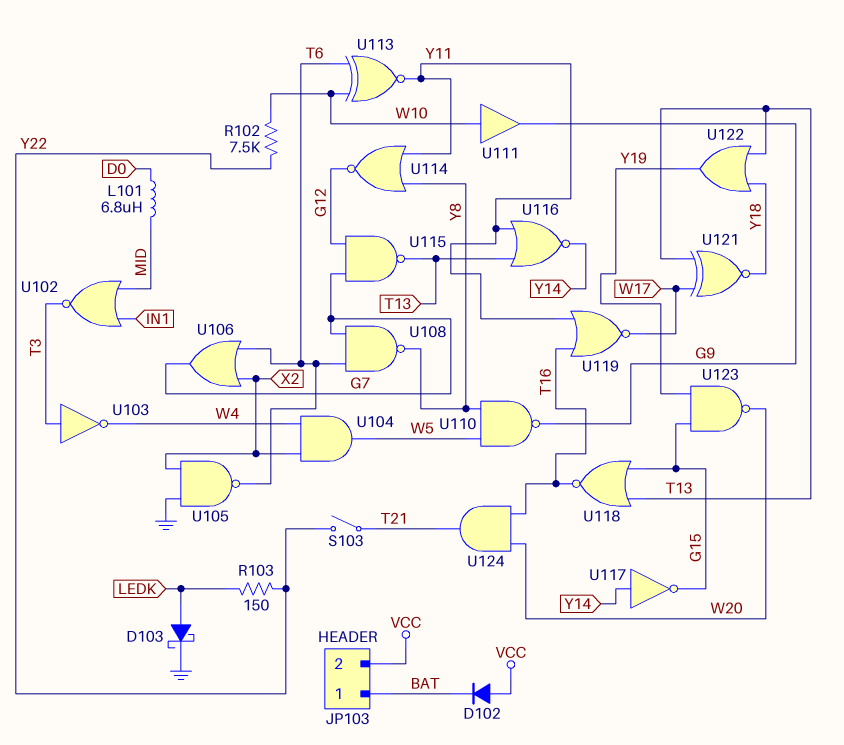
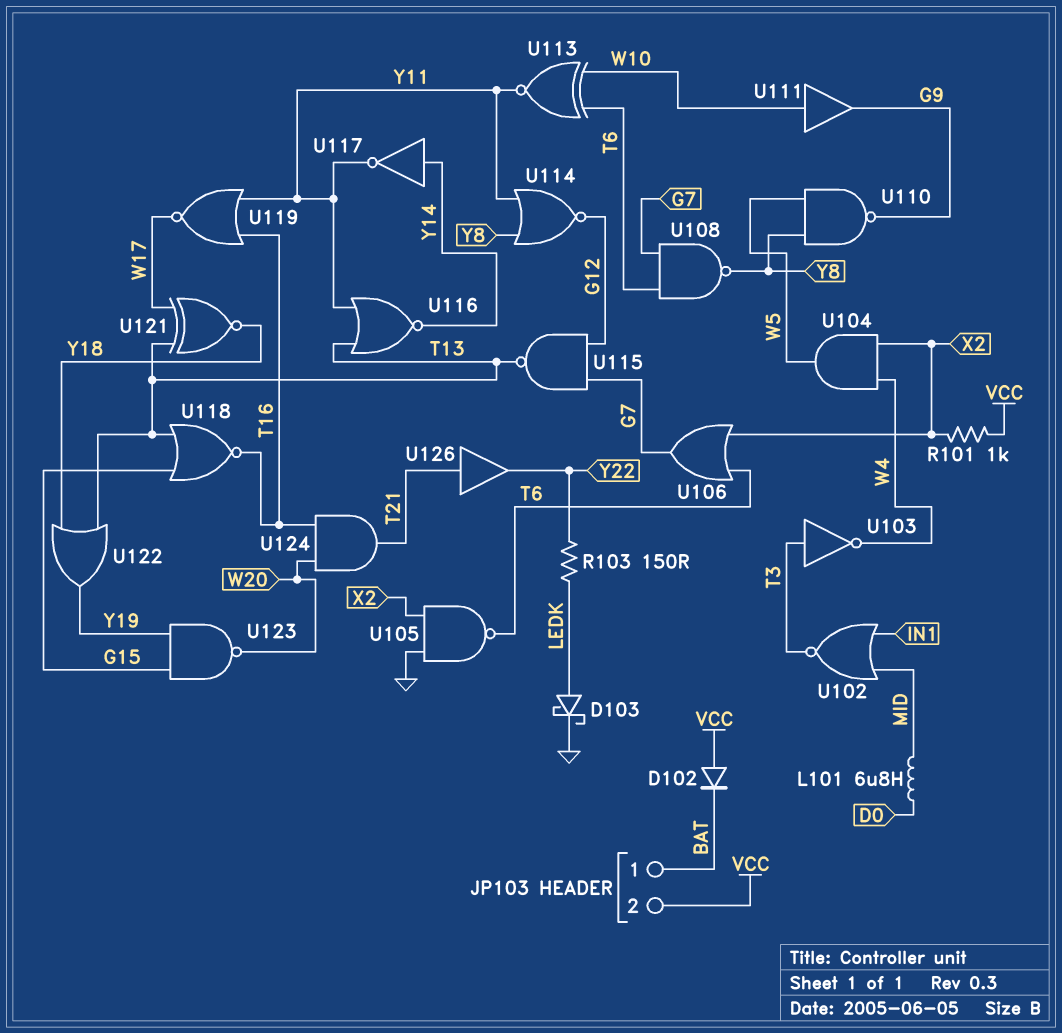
R101: none -> 1k (VCC, X2)
R102: 7.5k (W10, Y22) -> none
S103: switch (T21, Y22) -> none
U117: NOT (in Y14, out G15) -> NOT (in Y14, out Y11)
U126: none -> buffer (in T21, out Y22)

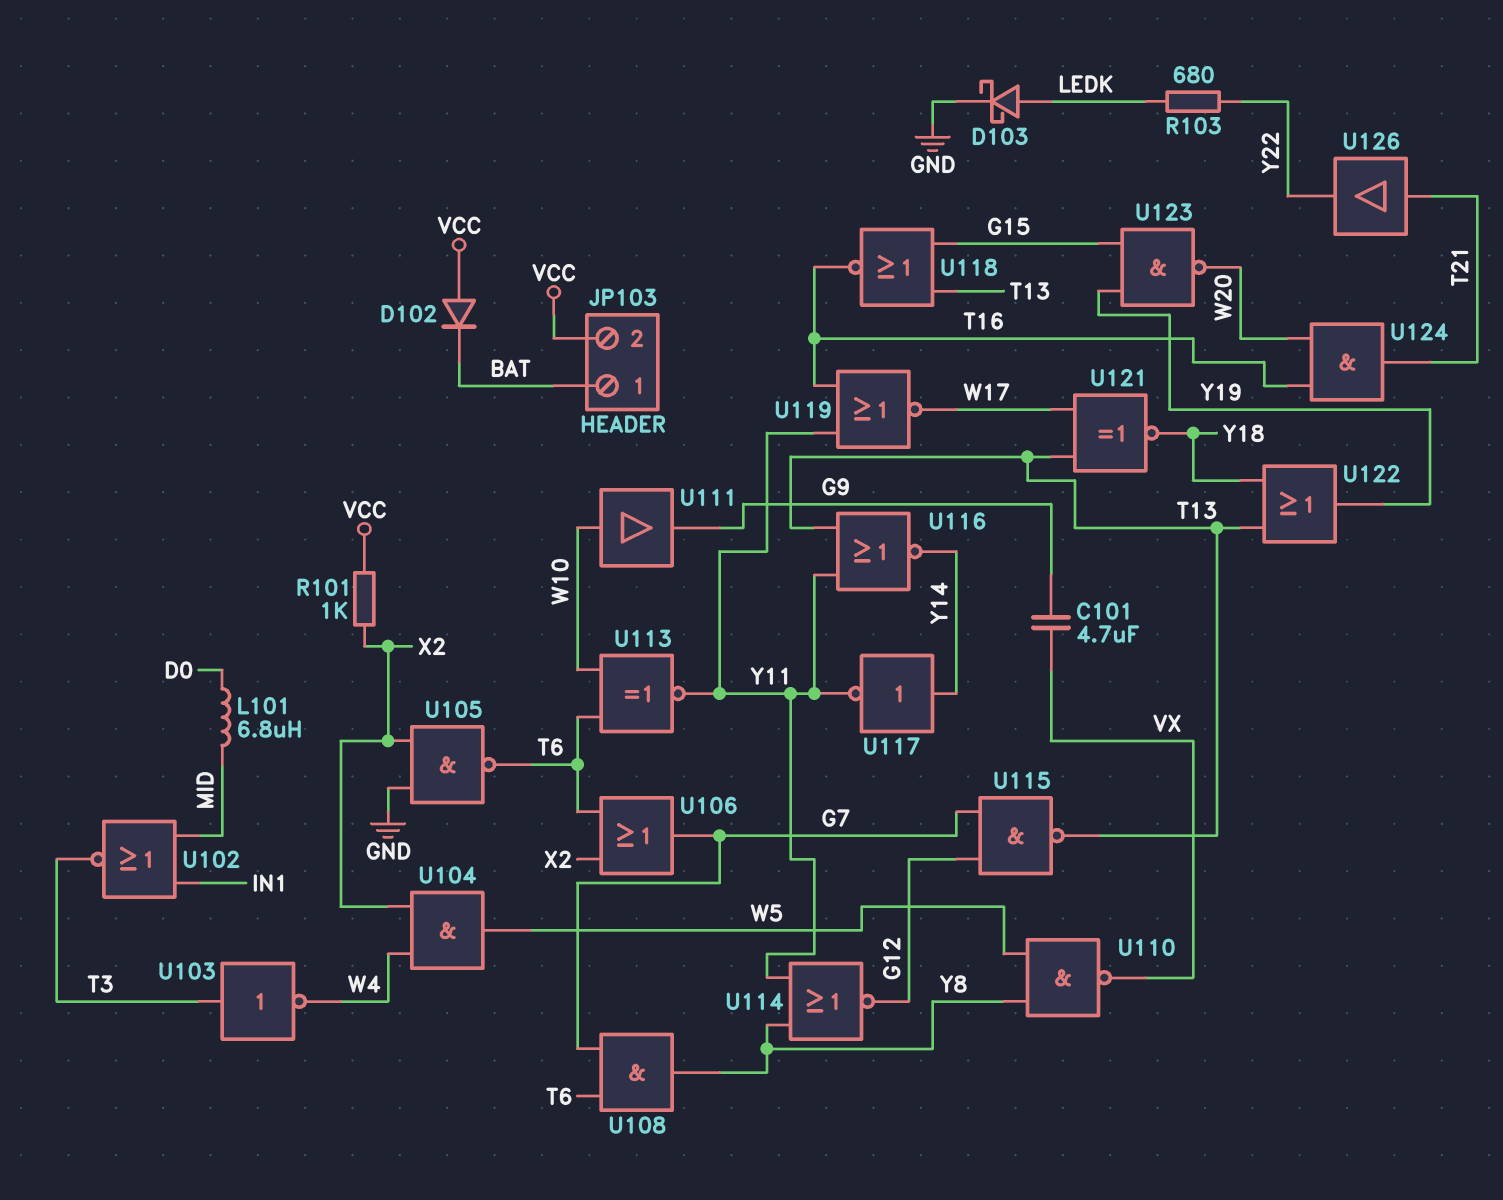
C101: none -> 4.7uF (G9, VX)
R103: 150 (LEDK, Y22) -> 680 (LEDK, Y22)
U108: NAND (in G7, in T6, out Y8) -> AND (in G7, in T6, out Y8)
U110: NAND (in W5, in Y8, out G9) -> NAND (in W5, in Y8, out VX)

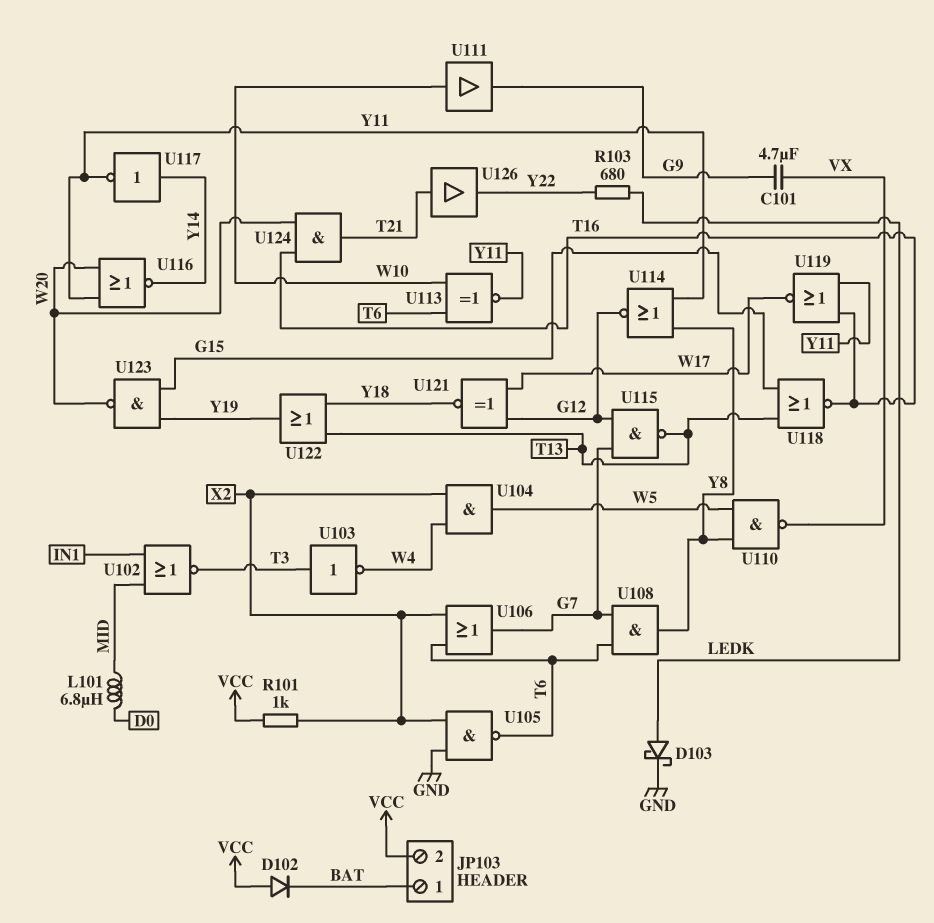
U116: NOR (in T13, in Y11, out Y14) -> NOR (in W20, in Y11, out Y14)
U121: XNOR (in T13, in W17, out Y18) -> XNOR (in G12, in W17, out Y18)

